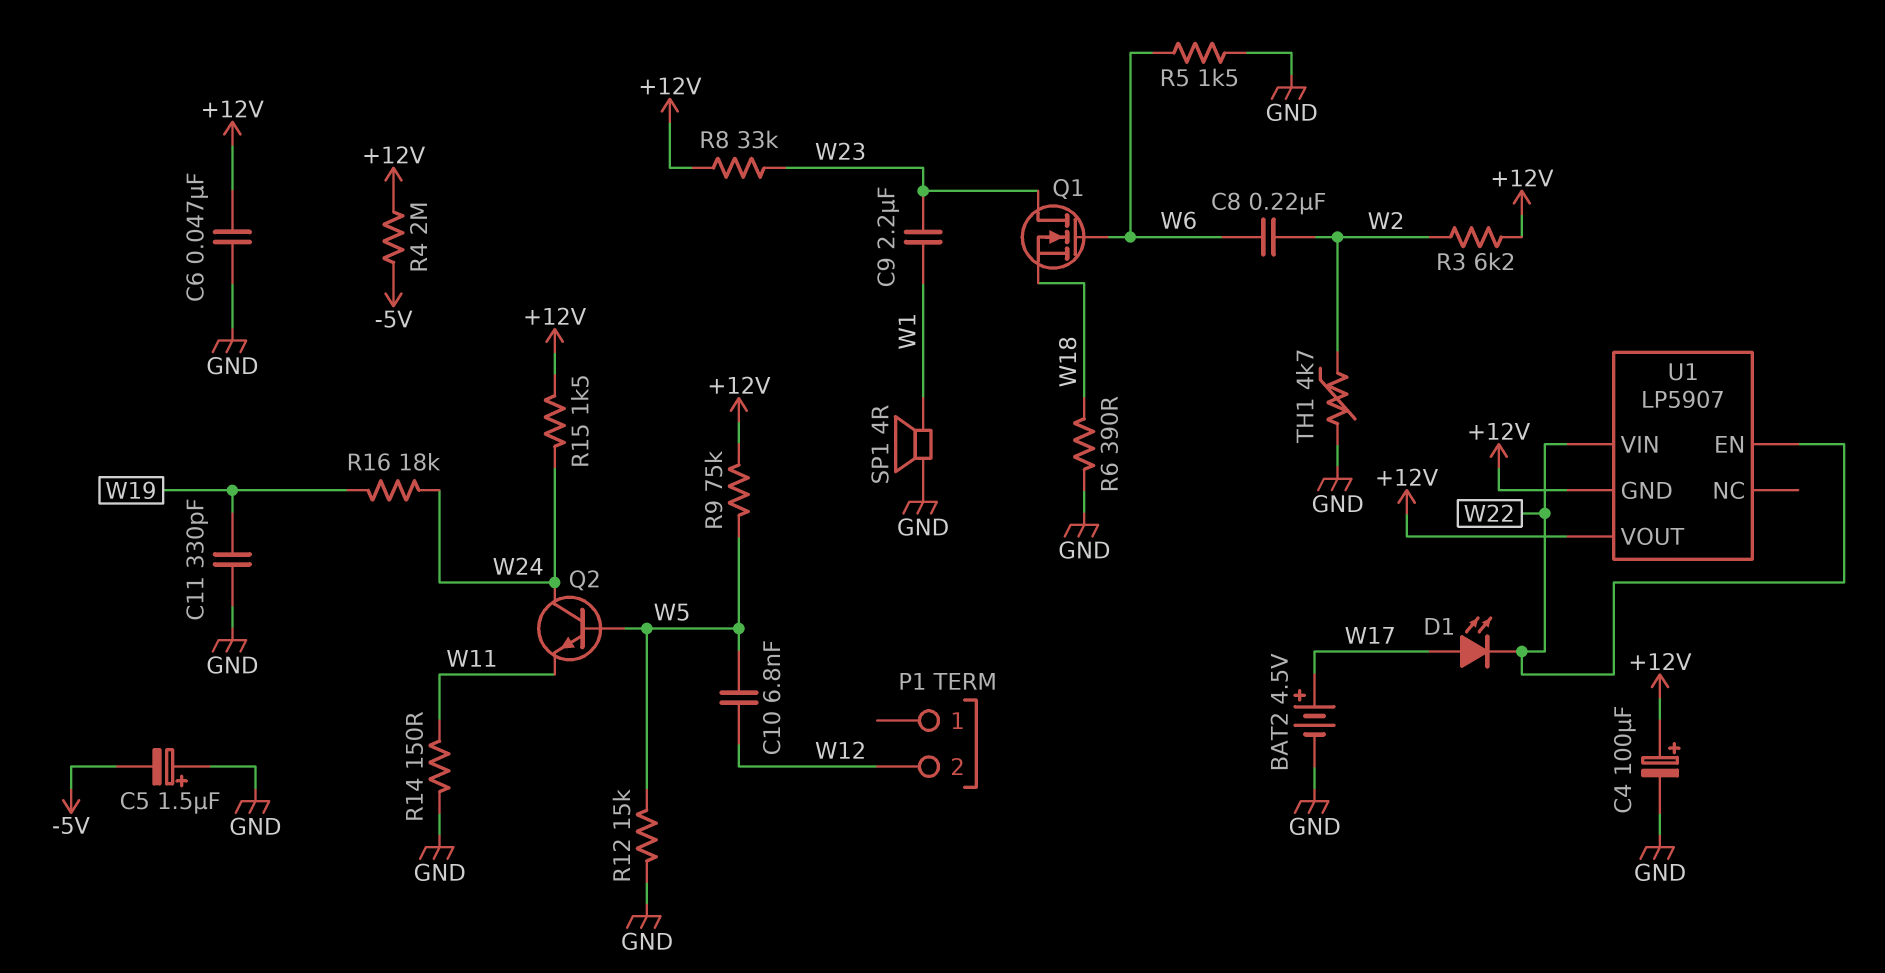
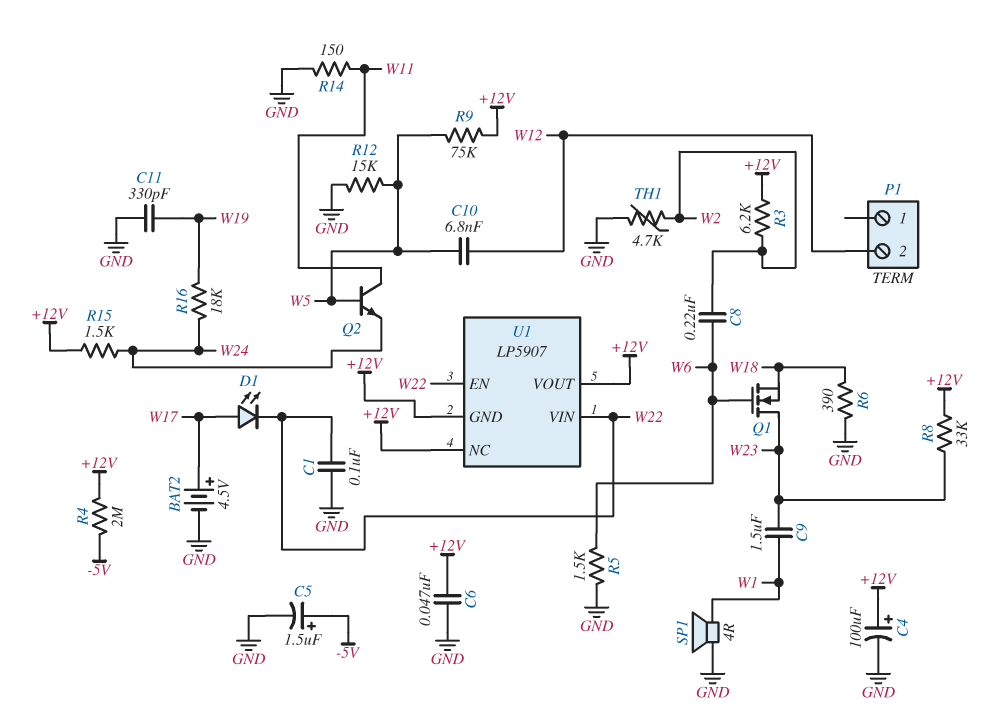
C1: none -> 100nF (GND, W22)
C5: 1.5uF (plus GND, minus -5V) -> 1.5uF (plus -5V, minus GND)
C9: 2.2uF (W1, W23) -> 1.5uF (W1, W23)
Q2: NPN (B W5, C W24, E W11) -> NPN (B W5, C W11, E W24)
U1 pin NC: none -> +12V

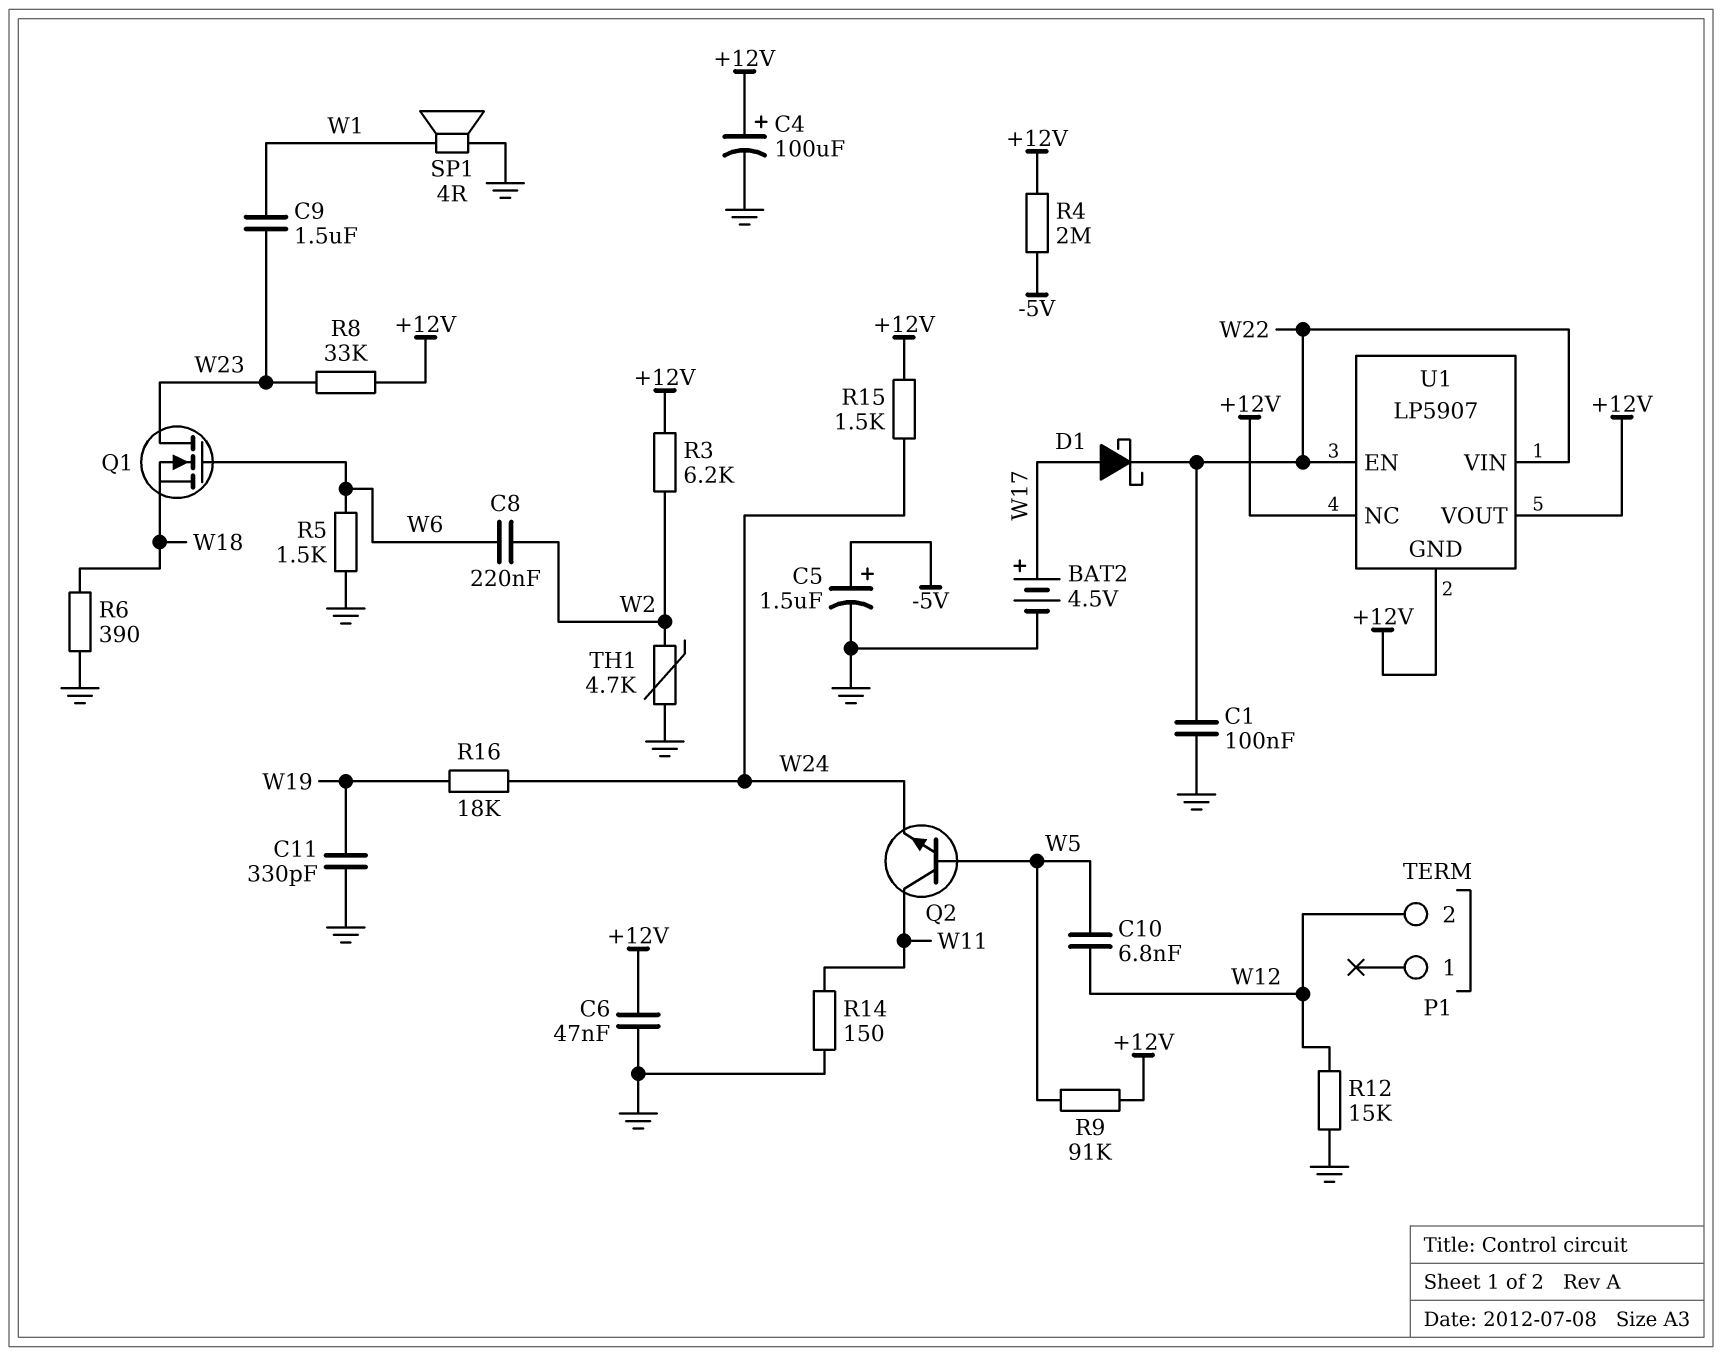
D1: LED (A W17, K W22) -> schottky (A W17, K W22)
R9: 75k (+12V, W5) -> 91k (+12V, W5)
R12: 15k (GND, W5) -> 15k (GND, W12)

